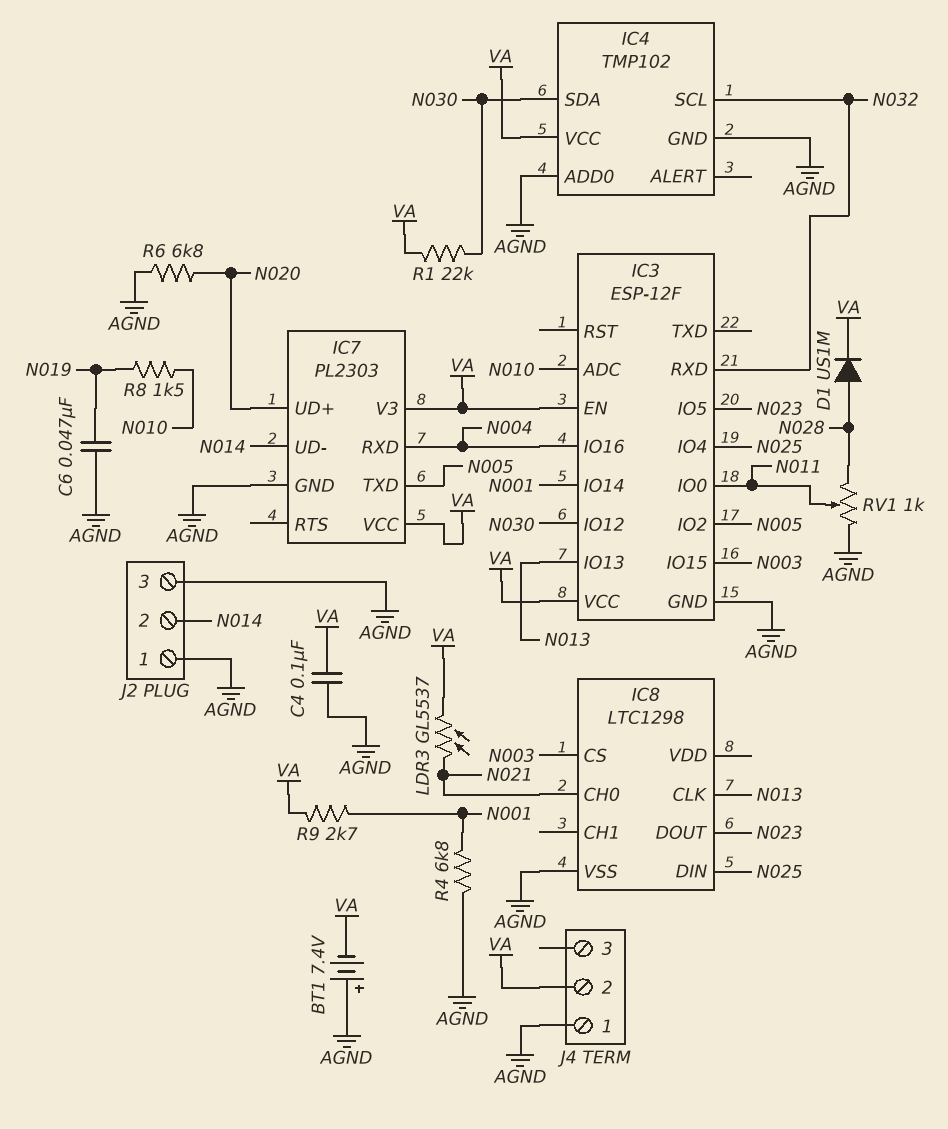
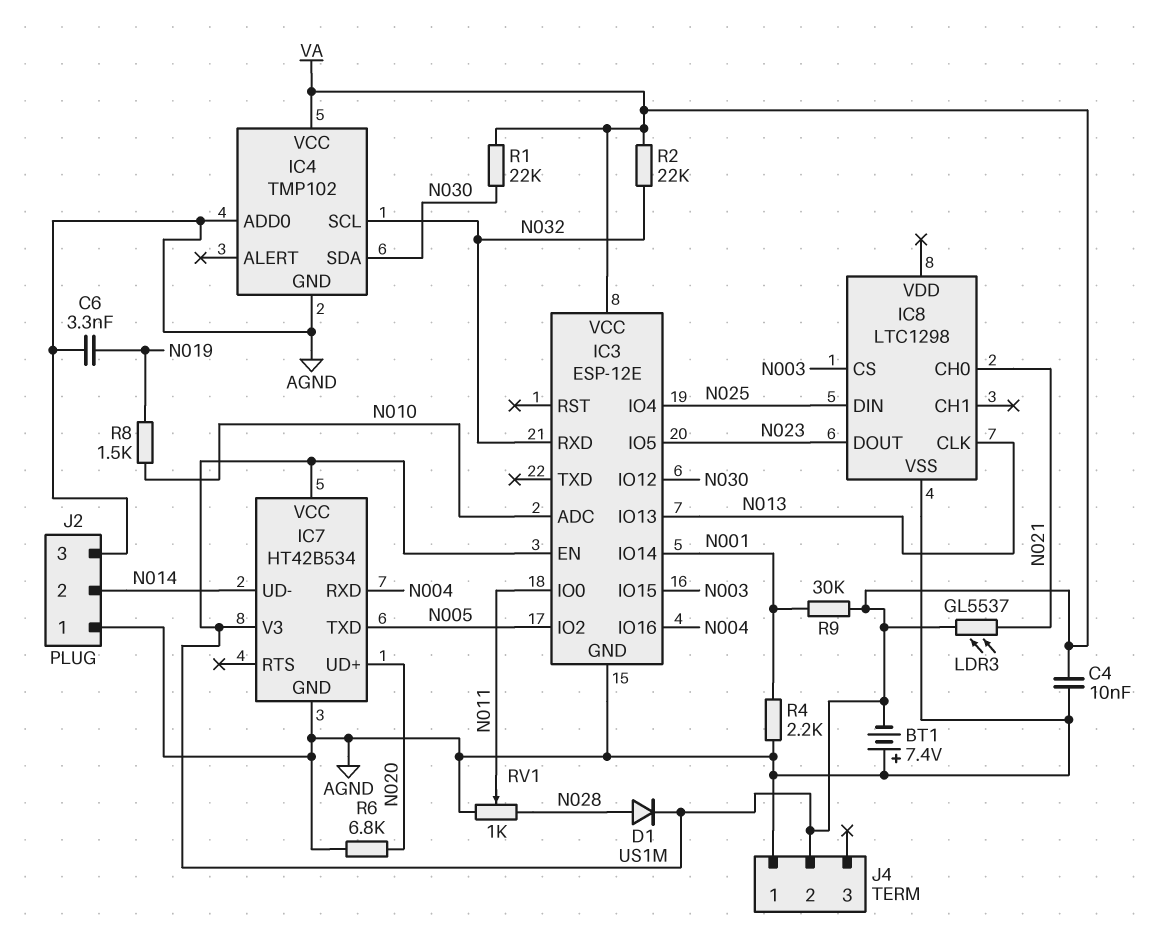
C4: 100nF (AGND, VA) -> 10nF (AGND, VA)
C6: 47nF (AGND, N019) -> 3.3nF (AGND, N019)
IC3: ESP-12F -> ESP-12E
IC7: PL2303 -> HT42B534
R2: none -> 22k (N032, VA)
R4: 6.8k (AGND, N001) -> 2.2k (AGND, N001)
R9: 2.7k (N001, VA) -> 30k (N001, VA)

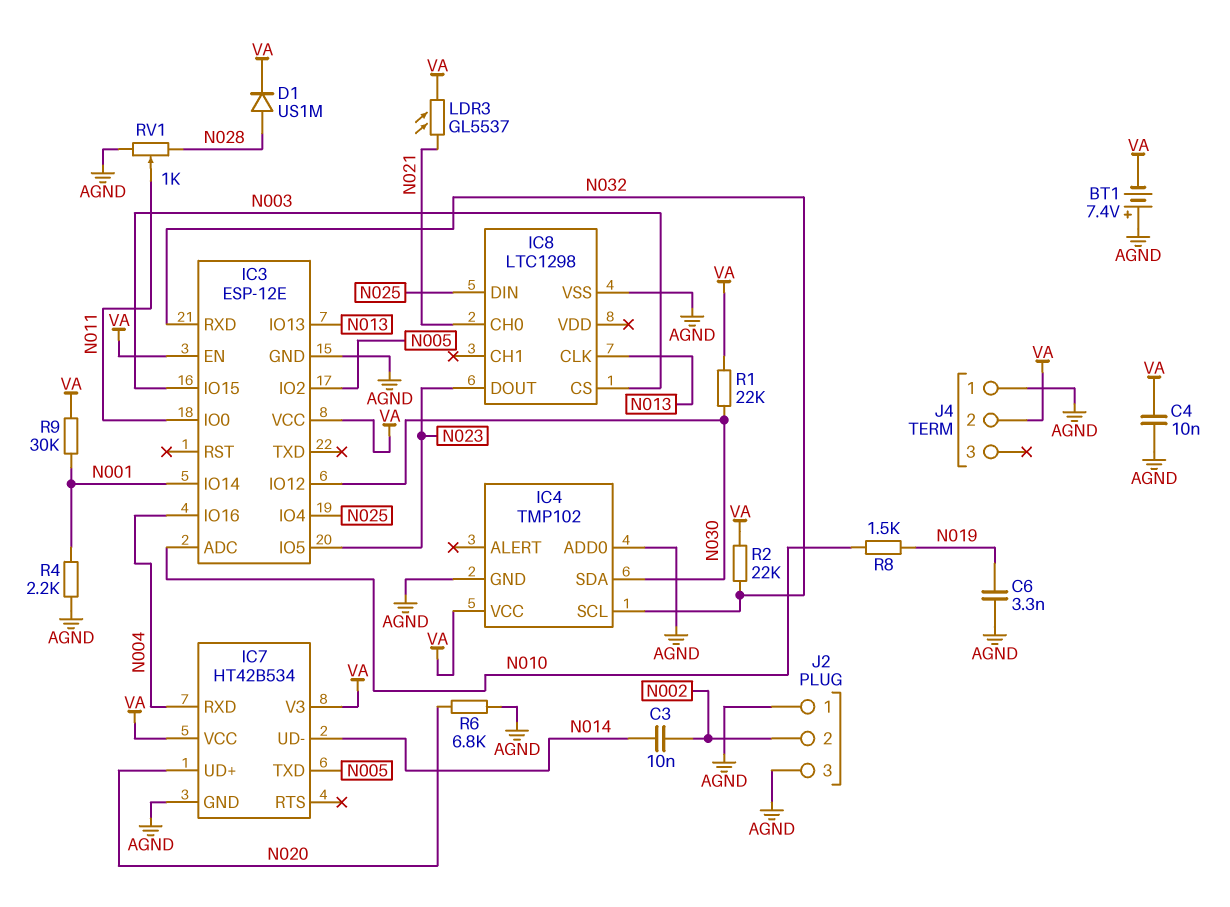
C3: none -> 10nF (N002, N014)
J2 pin 2: N014 -> N002

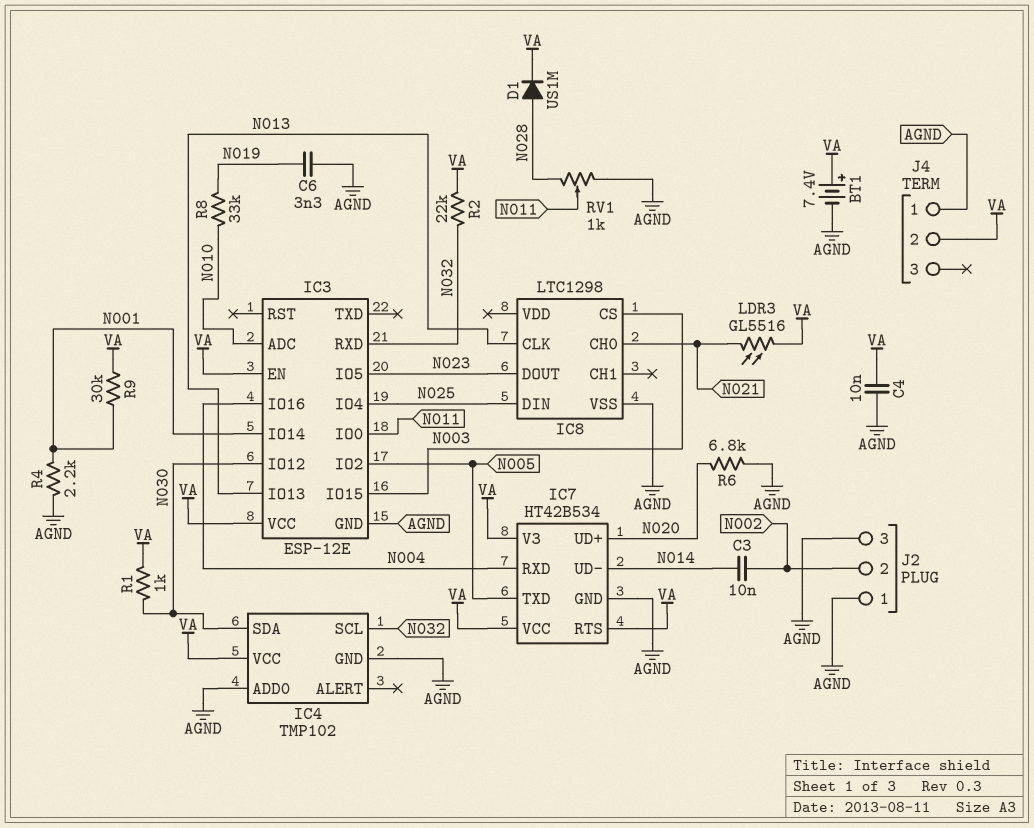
BT1: 7.4V (plus AGND, minus VA) -> 7.4V (plus VA, minus AGND)
IC7 pin RTS: none -> VA
LDR3: GL5537 (N021, VA) -> GL5516 (N021, VA)
R1: 22k (N030, VA) -> 1k (N030, VA)
R8: 1.5k (N010, N019) -> 33k (N010, N019)

